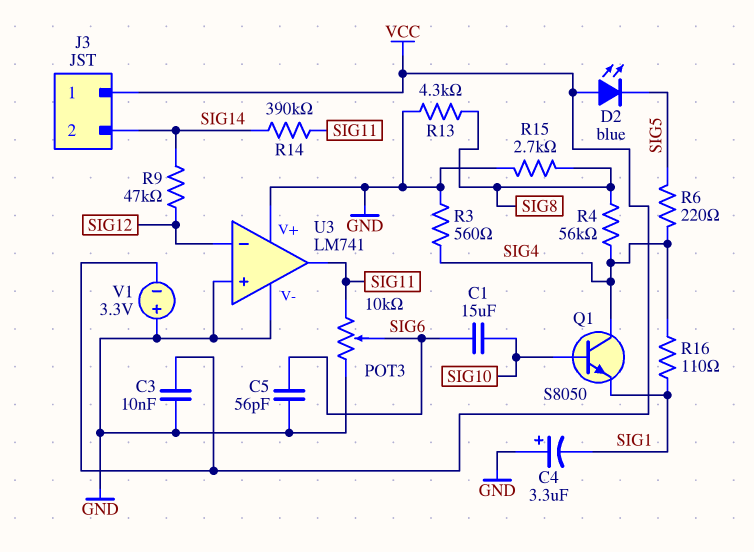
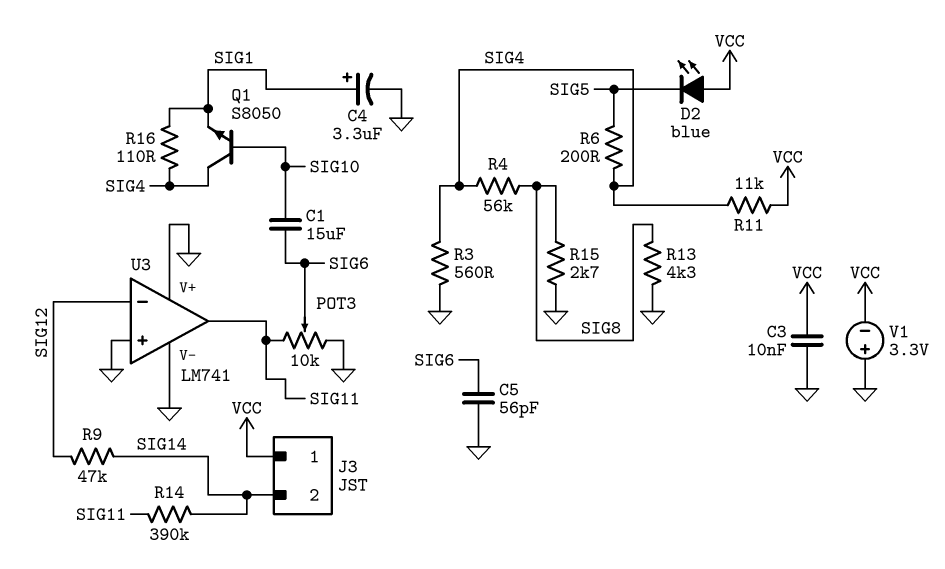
C4: 3.3uF (plus GND, minus SIG1) -> 3.3uF (plus SIG1, minus GND)
R6: 220 (SIG4, SIG5) -> 200 (SIG4, SIG5)
R11: none -> 11k (SIG4, VCC)

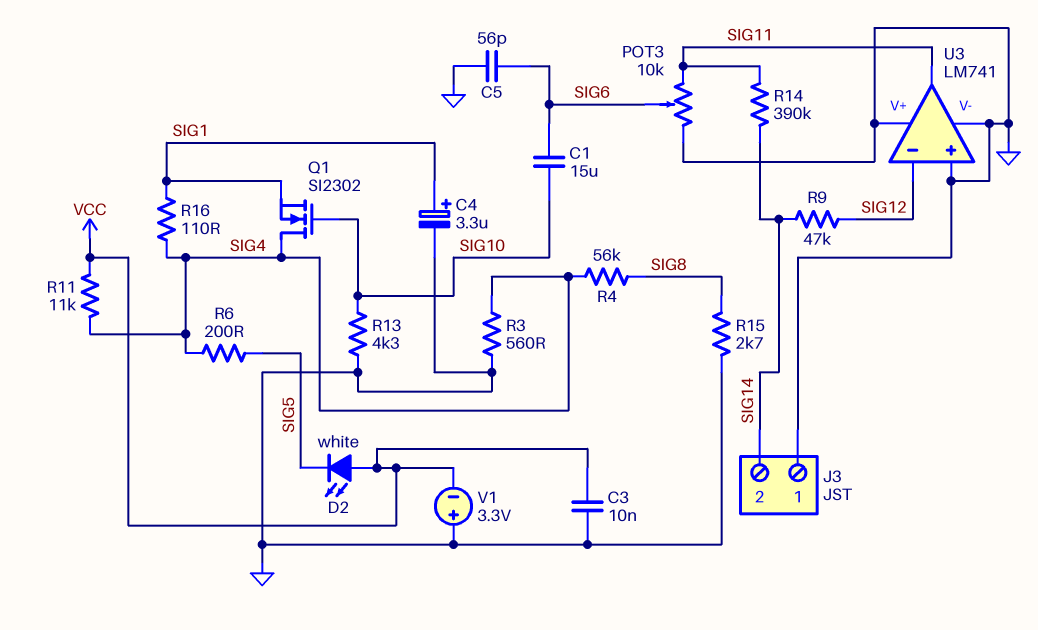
D2: LED blue (A VCC, K SIG5) -> LED white (A VCC, K SIG5)
J3 pin 1: VCC -> GND
Q1: NPN S8050 (B SIG10, C SIG4, E SIG1) -> NMOS SI2302 (G SIG10, D SIG4, S SIG1)
R13: 4.3k (GND, SIG8) -> 4.3k (GND, SIG10)

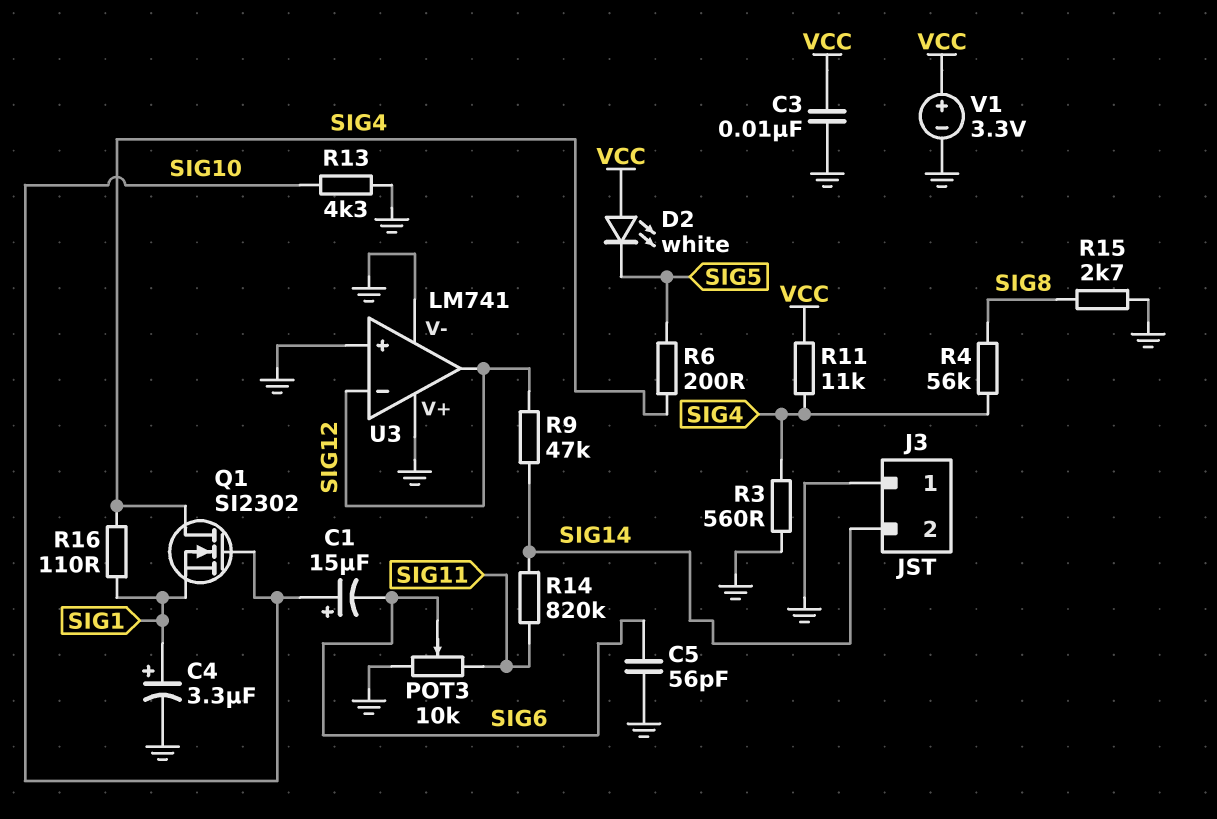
C1: 15uF (SIG6, SIG10) -> 15uF (plus SIG10, minus SIG6)
R14: 390k (SIG11, SIG14) -> 820k (SIG11, SIG14)
U3 pin out: SIG11 -> SIG12
V1: 3.3V (plus GND, minus VCC) -> 3.3V (plus VCC, minus GND)

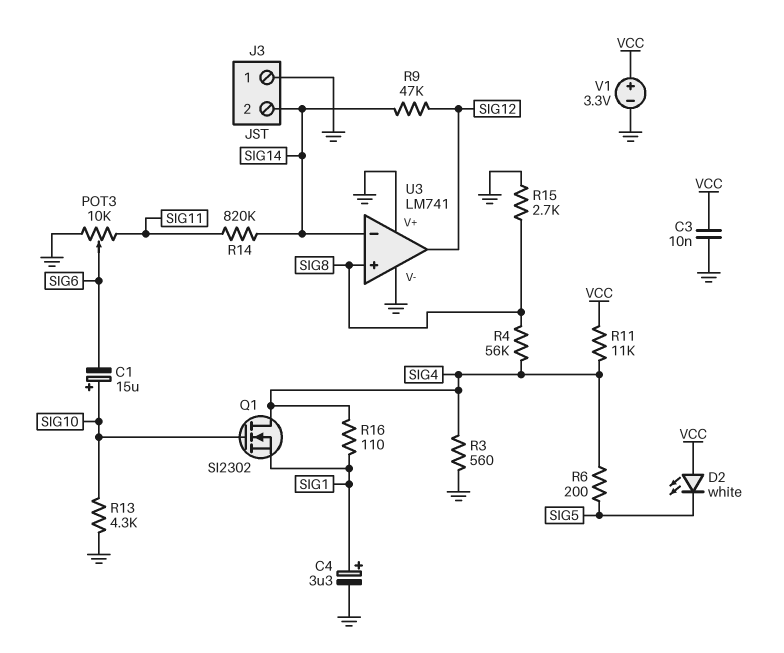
C5: 56pF (GND, SIG6) -> none
U3 pin in+: GND -> SIG8
U3 pin in-: SIG12 -> SIG14

